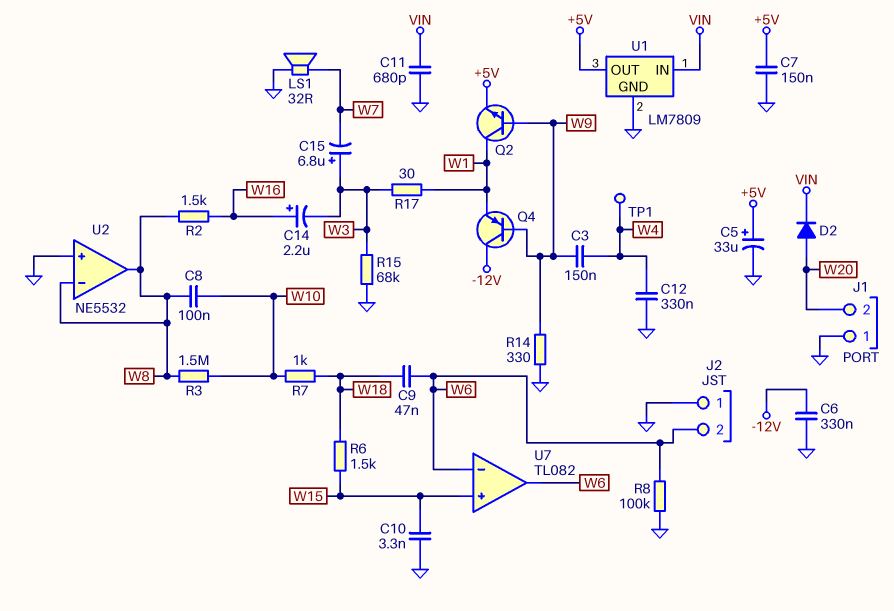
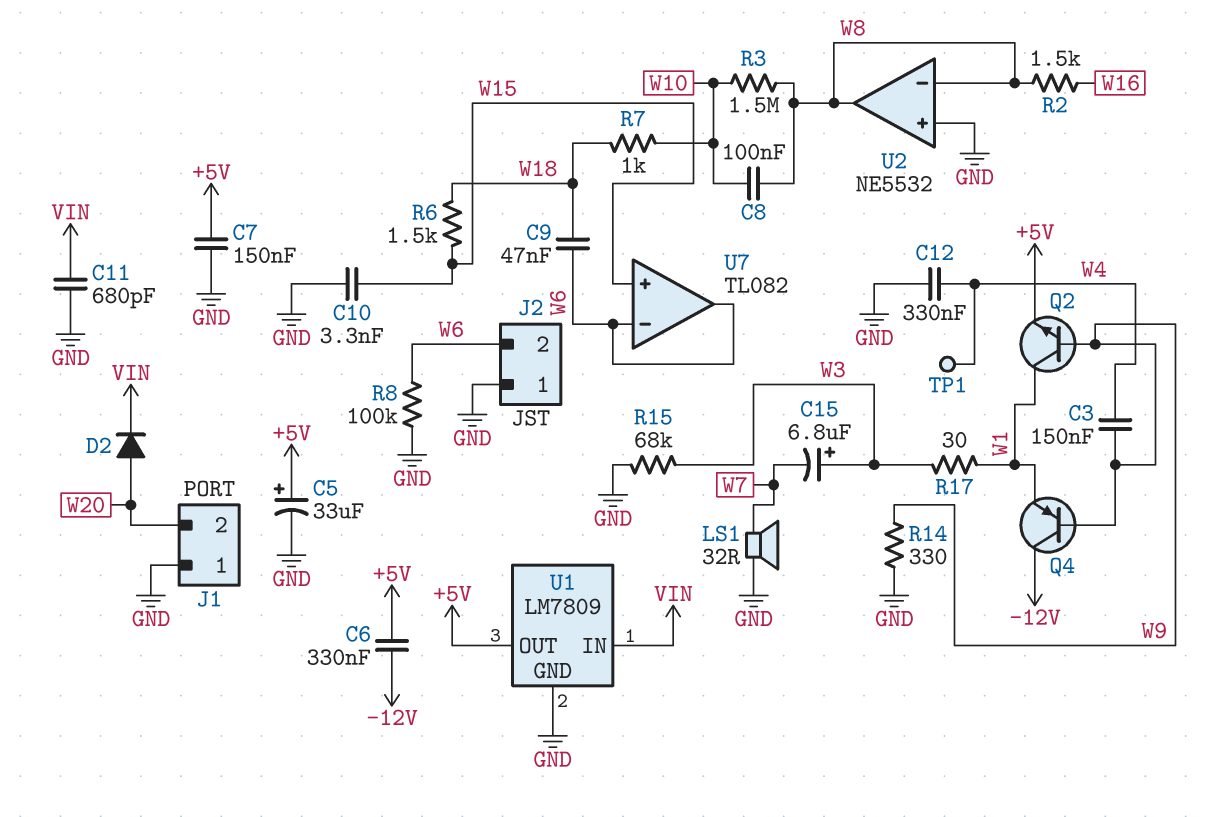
C6: 330nF (-12V, GND) -> 330nF (+5V, -12V)
C14: 2.2uF (plus W16, minus W3) -> none

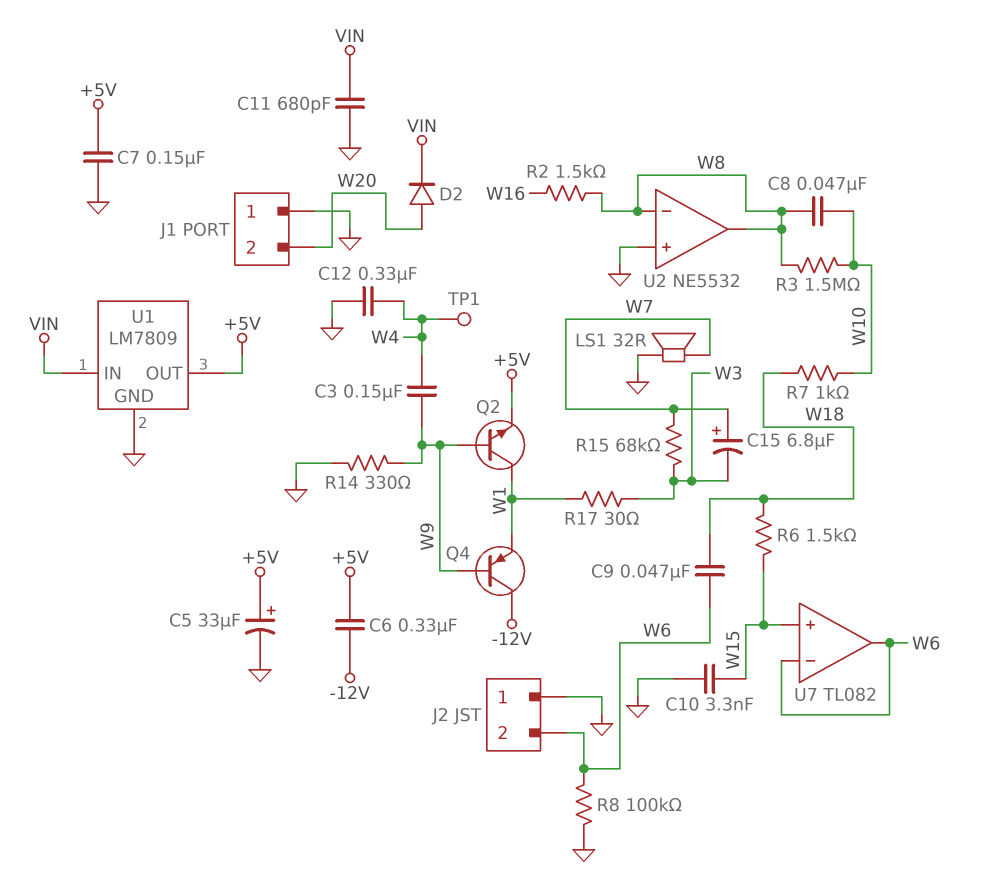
C8: 100nF (W8, W10) -> 47nF (W8, W10)
C15: 6.8uF (plus W3, minus W7) -> 6.8uF (plus W7, minus W3)
R15: 68k (GND, W3) -> 68k (W3, W7)

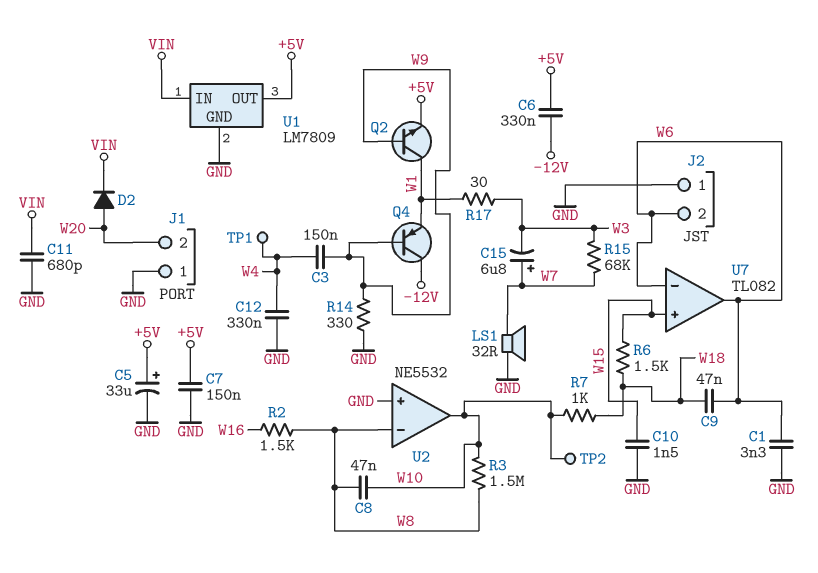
C1: none -> 3.3nF (GND, W6)
C10: 3.3nF (GND, W15) -> 1.5nF (GND, W15)
R8: 100k (GND, W6) -> none
TP2: none -> test point (W10)
U2 pin out: W8 -> W10

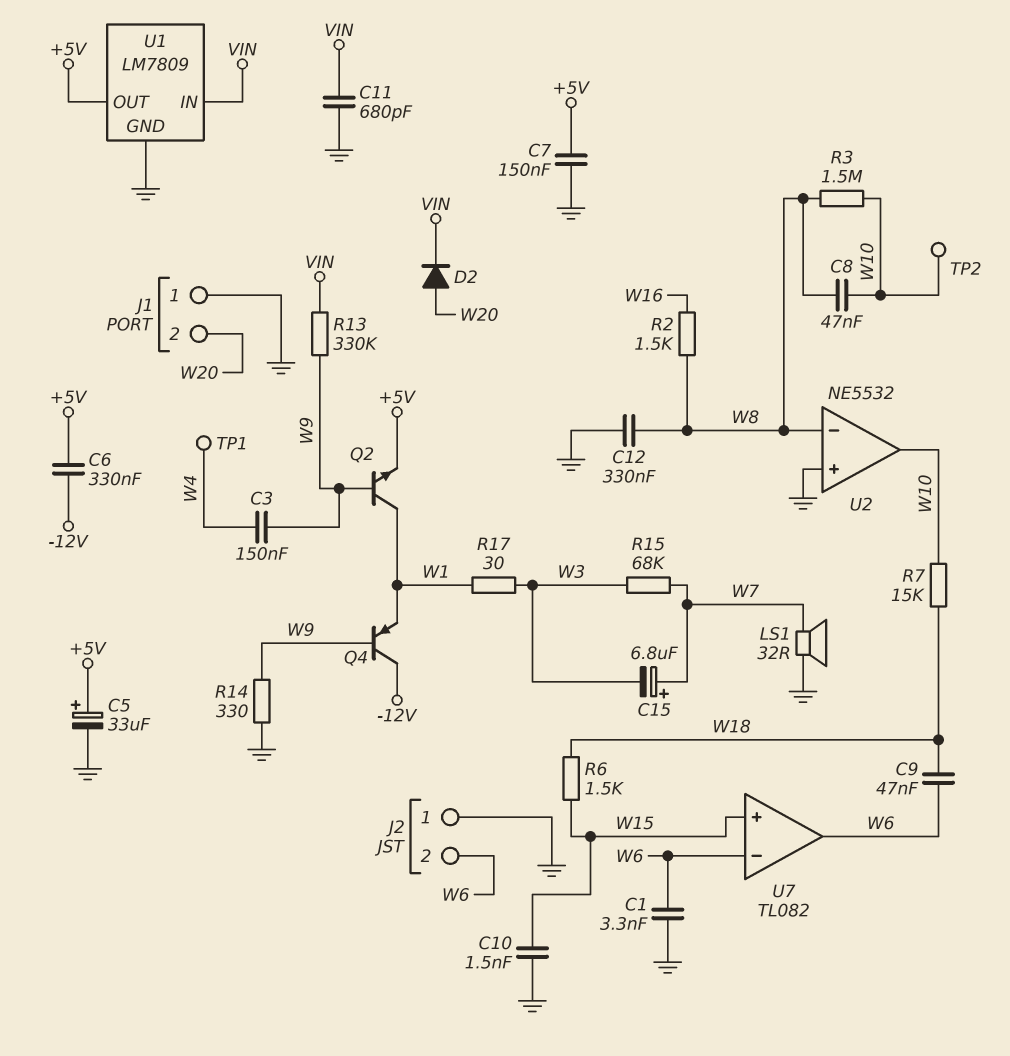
C12: 330nF (GND, W4) -> 330nF (GND, W8)
R7: 1k (W10, W18) -> 15k (W10, W18)
R13: none -> 330k (VIN, W9)

